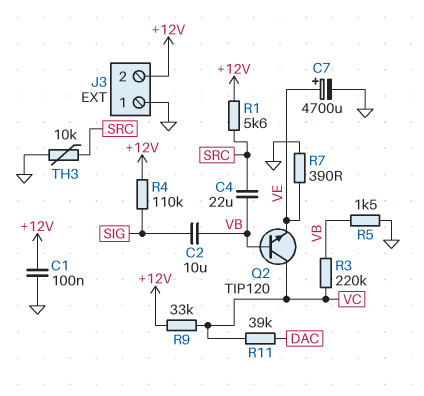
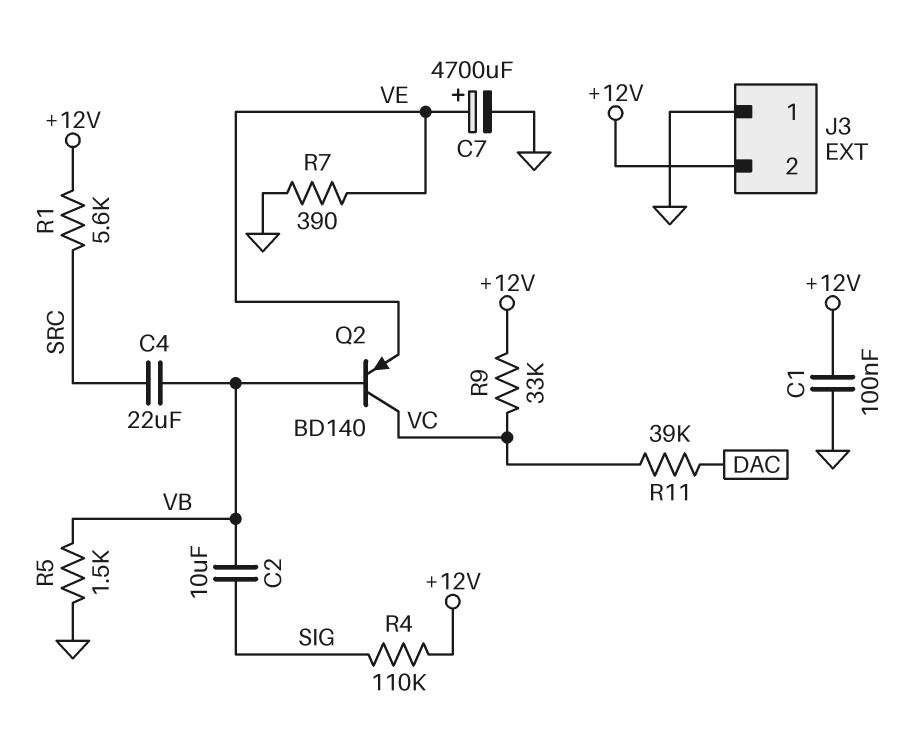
Q2: NPN TIP120 (B VB, C VC, E VE) -> PNP BD140 (B VB, C VC, E VE)
R3: 220k (VB, VC) -> none
TH3: 10k (GND, SRC) -> none

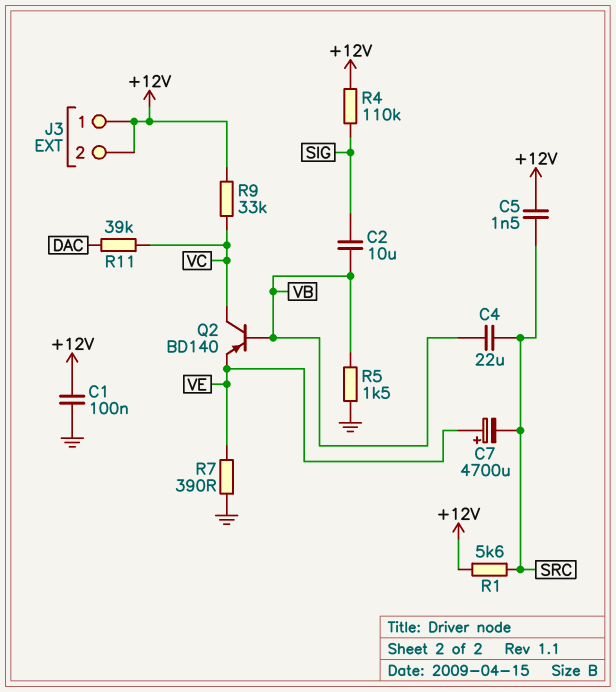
C5: none -> 1.5nF (+12V, SRC)
C7: 4700uF (plus VE, minus GND) -> 4700uF (plus VE, minus SRC)
J3 pin 1: GND -> +12V

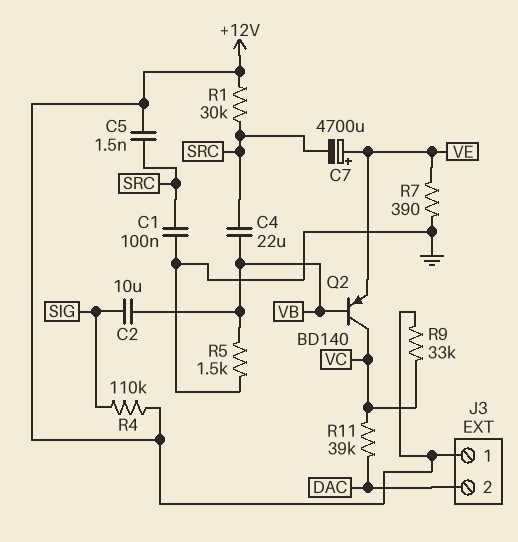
C1: 100nF (+12V, GND) -> 100nF (GND, SRC)
J3 pin 2: +12V -> DAC
R1: 5.6k (+12V, SRC) -> 30k (+12V, SRC)

